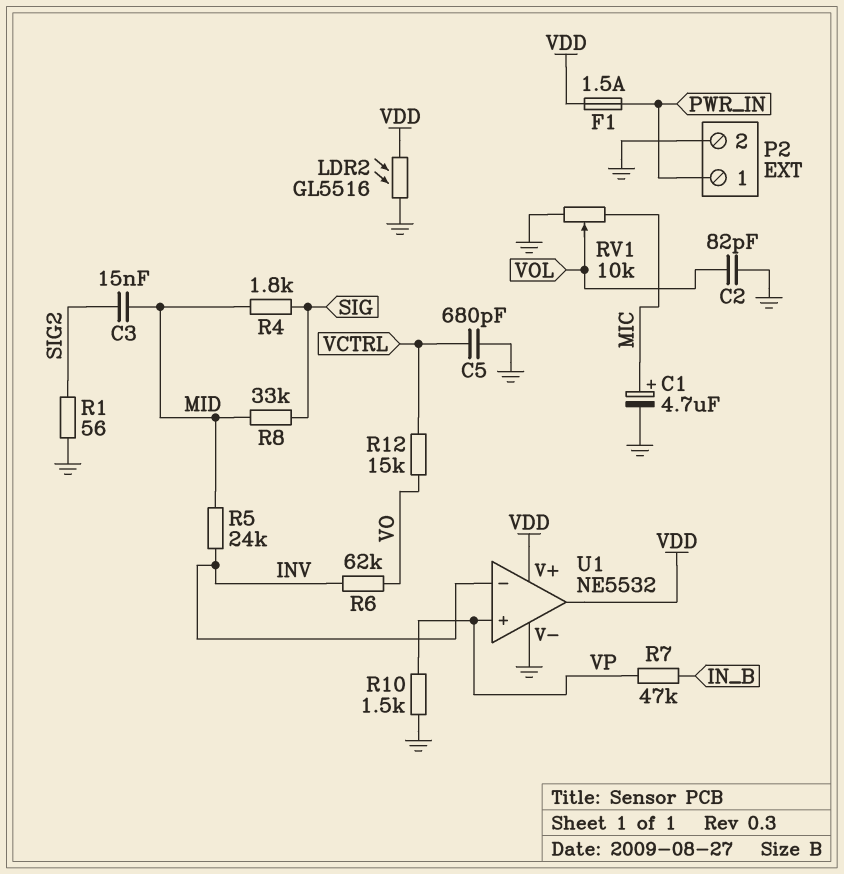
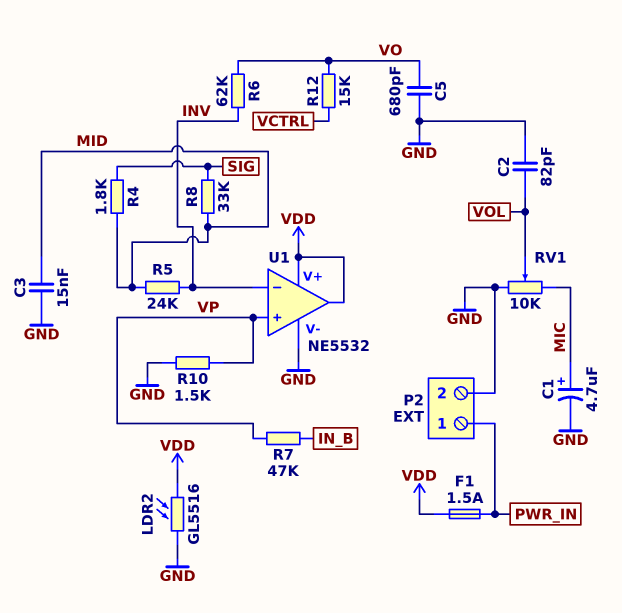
C3: 15nF (MID, SIG2) -> 15nF (GND, MID)
C5: 680pF (GND, VCTRL) -> 680pF (GND, VO)
R1: 56 (GND, SIG2) -> none

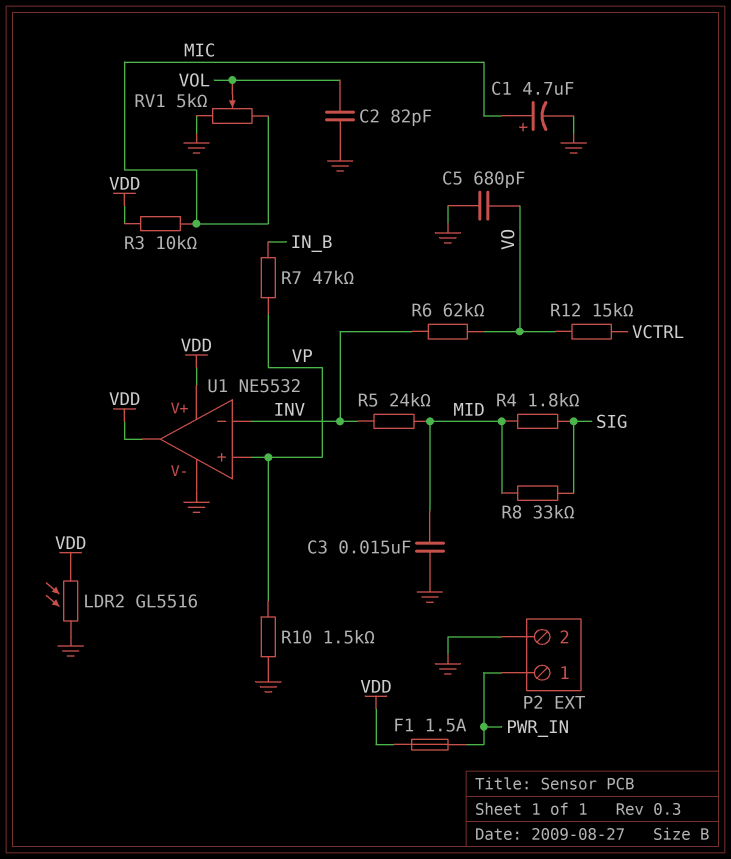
R3: none -> 10k (MIC, VDD)
RV1: 10k (GND, MIC, wiper VOL) -> 5k (GND, MIC, wiper VOL)

